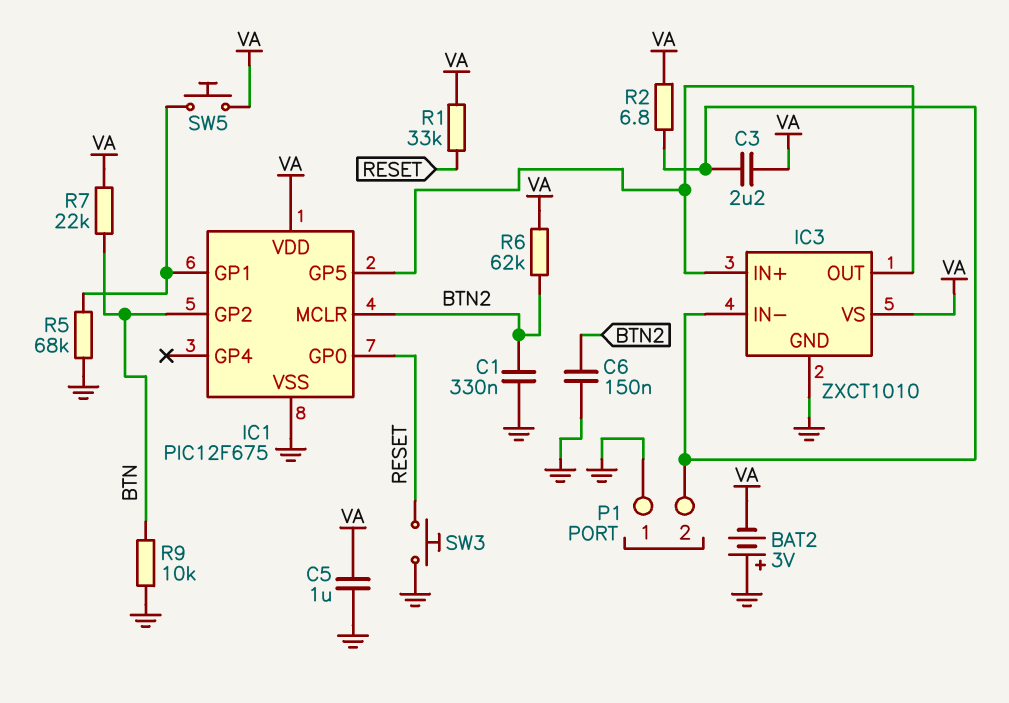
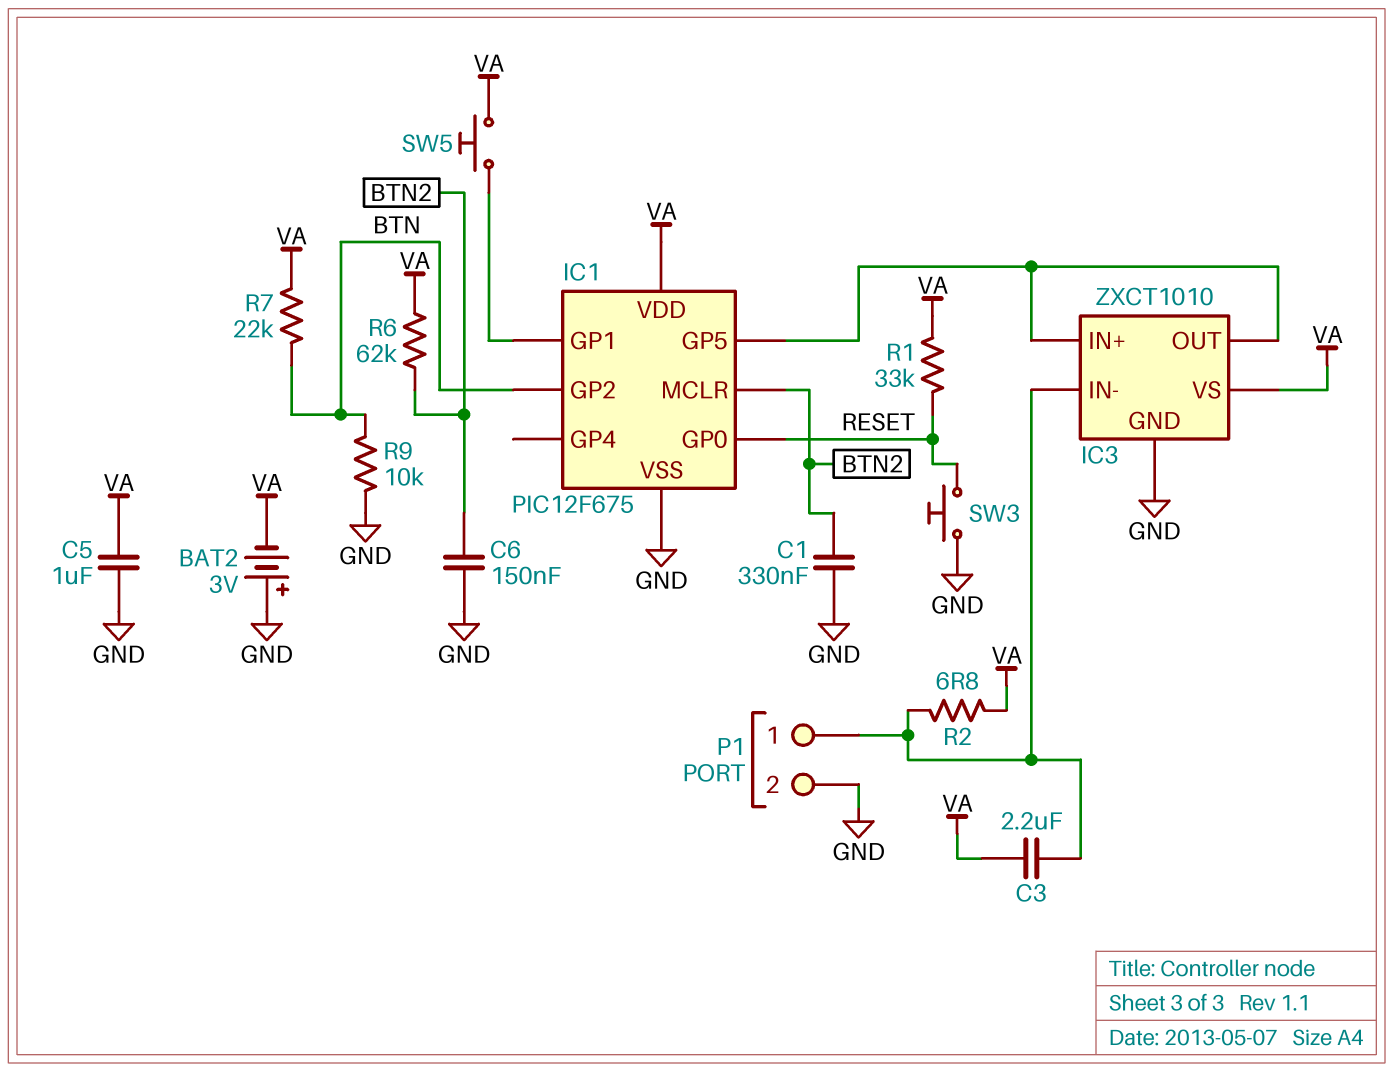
P1 pin 1: GND -> IC3/IN-
P1 pin 2: IC3/IN- -> GND
R5: 68k (GND, IC1/GP1) -> none

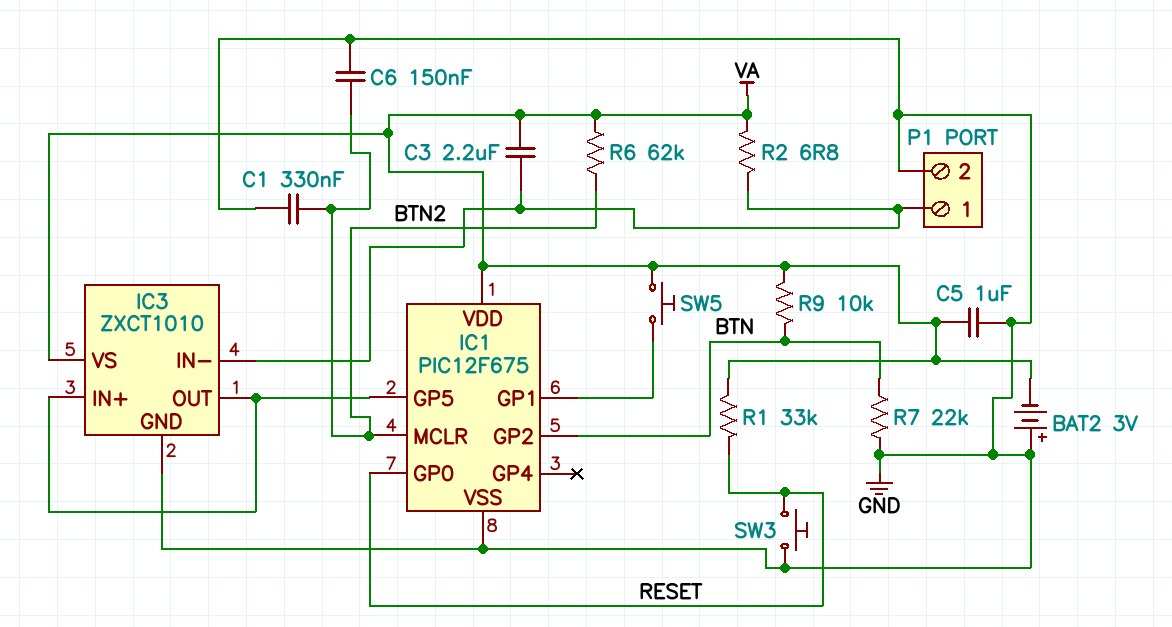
R7: 22k (BTN, VA) -> 22k (BTN, GND)
R9: 10k (BTN, GND) -> 10k (BTN, VA)

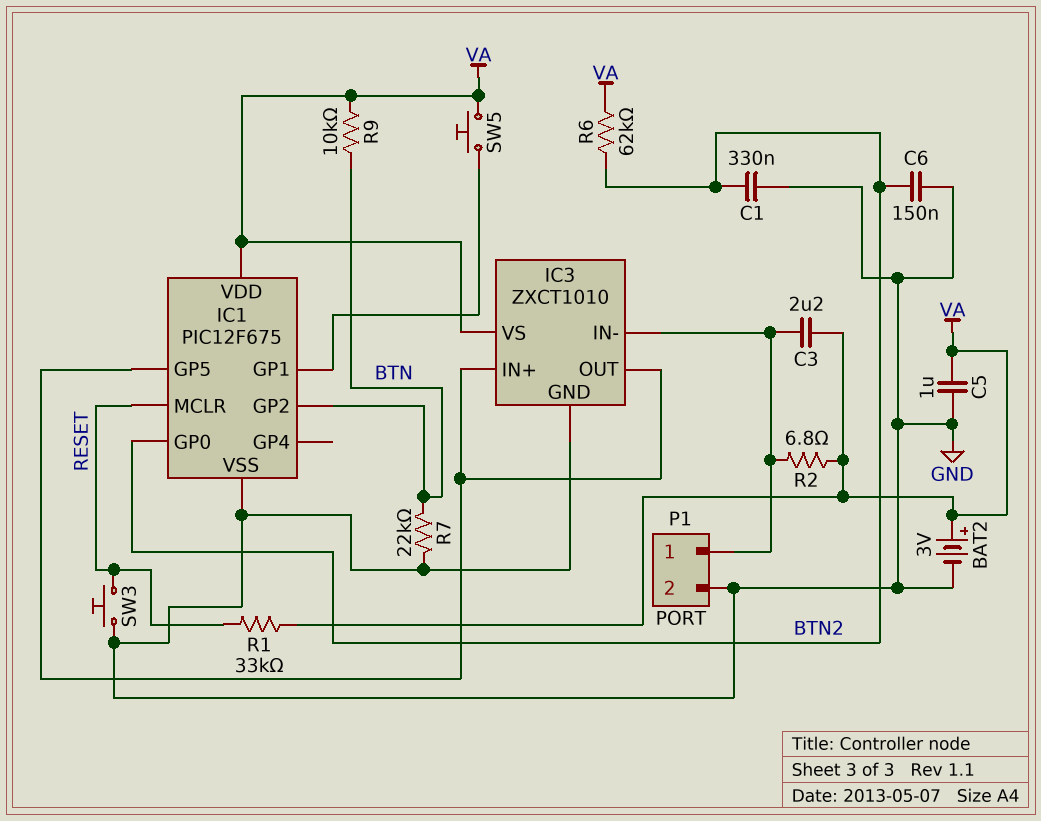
BAT2: 3V (plus GND, minus VA) -> 3V (plus VA, minus GND)
IC1 pin GP0: RESET -> BTN2
IC1 pin MCLR: BTN2 -> RESET

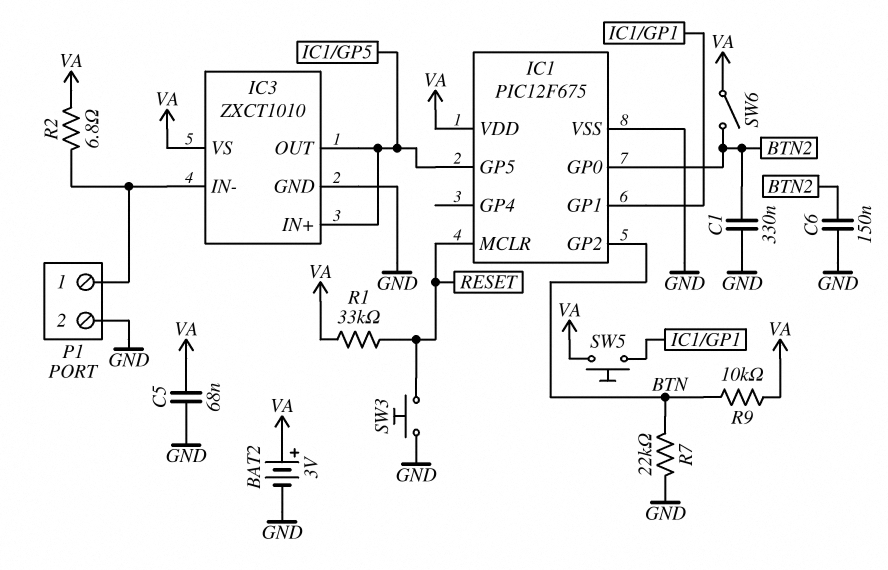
C3: 2.2uF (IC3/IN-, VA) -> none
C5: 1uF (GND, VA) -> 68nF (GND, VA)
R6: 62k (BTN2, VA) -> none
SW6: none -> switch (BTN2, VA)

